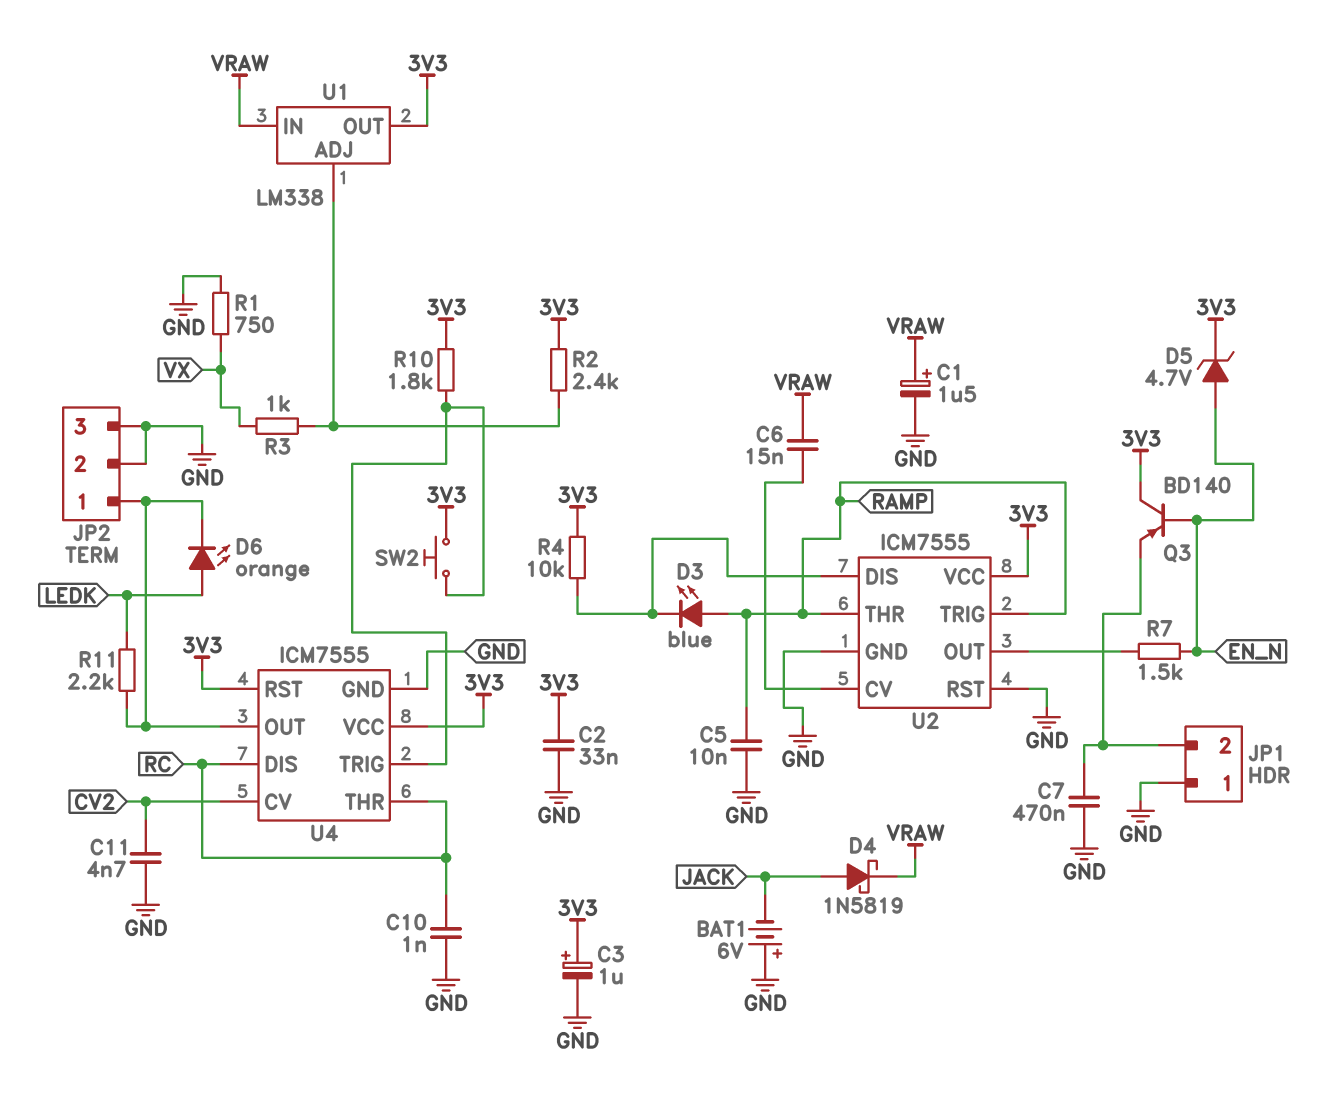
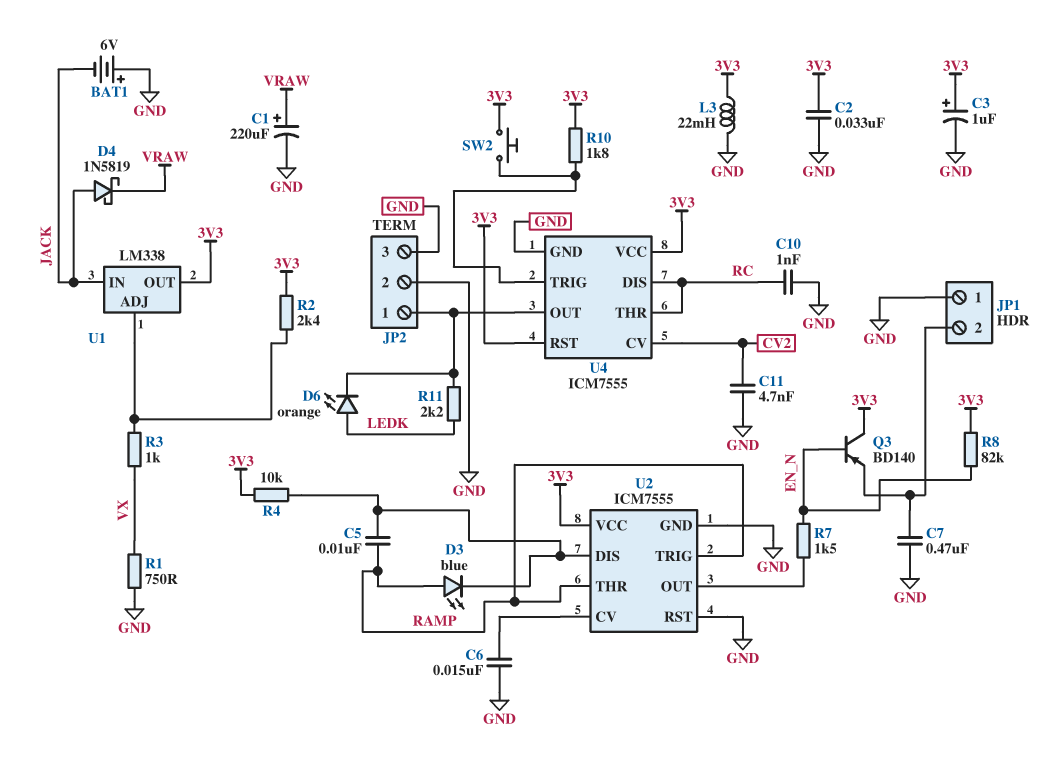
C1: 1.5uF (plus VRAW, minus GND) -> 220uF (plus VRAW, minus GND)
C5: 10nF (GND, RAMP) -> 10nF (RAMP, U2/DIS)
C6: 15nF (U2/CV, VRAW) -> 15nF (GND, U2/CV)
D5: zener 4.7V (A EN_N, K 3V3) -> none
L3: none -> 22mH (3V3, GND)
R8: none -> 82k (3V3, EN_N)
U1 pin IN: VRAW -> JACK

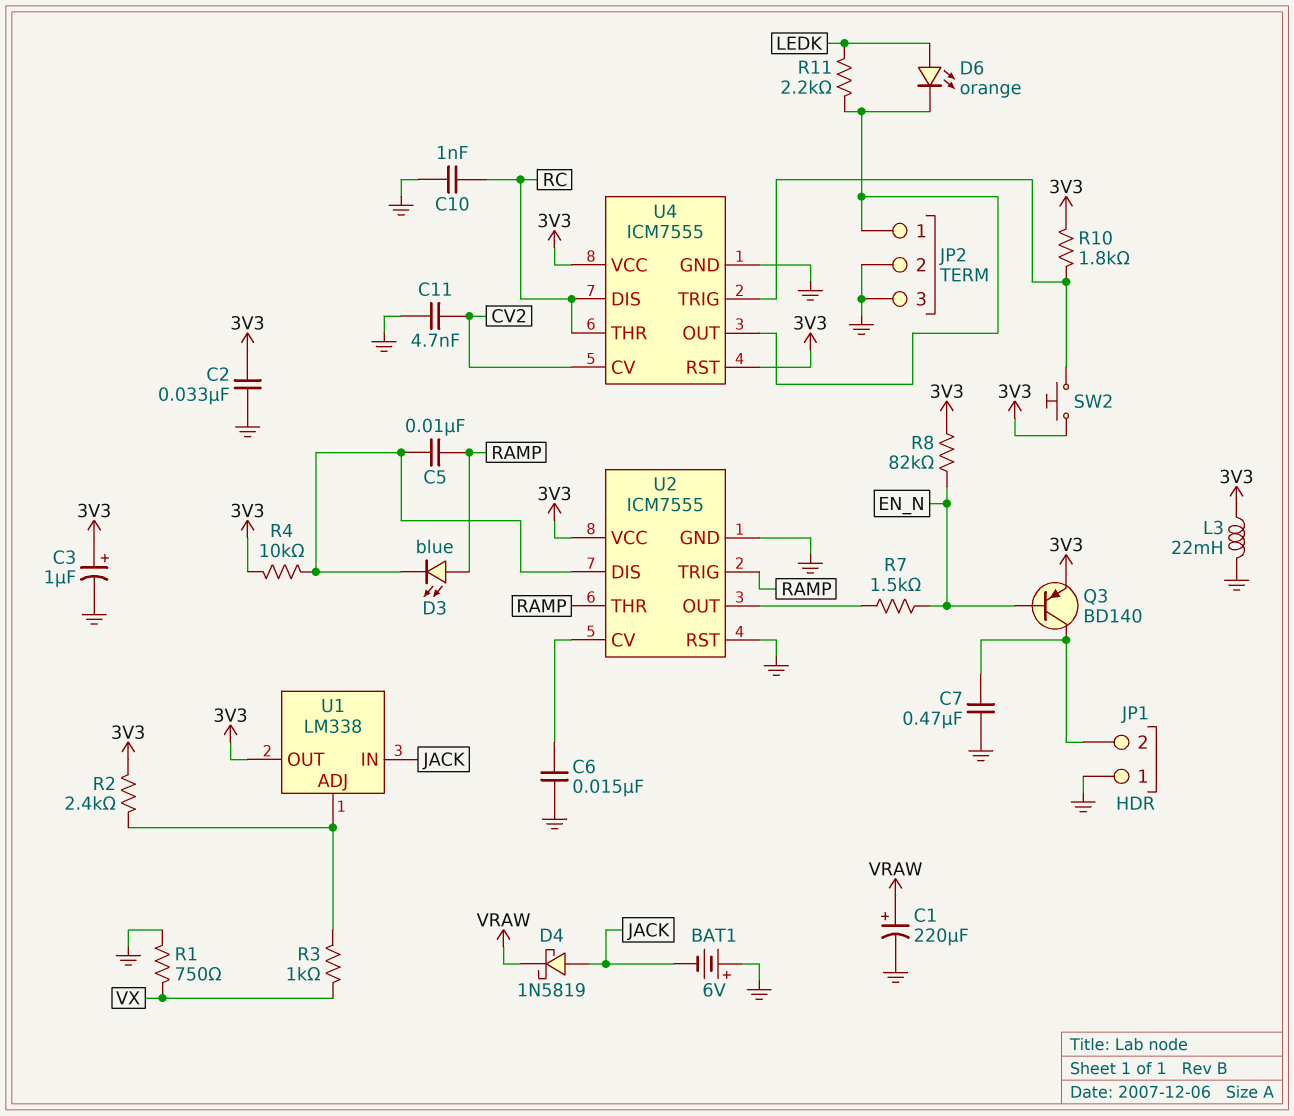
Q3: PNP BD140 (B EN_N, C 3V3, E JP1/2) -> PNP BD140 (B EN_N, C JP1/2, E 3V3)

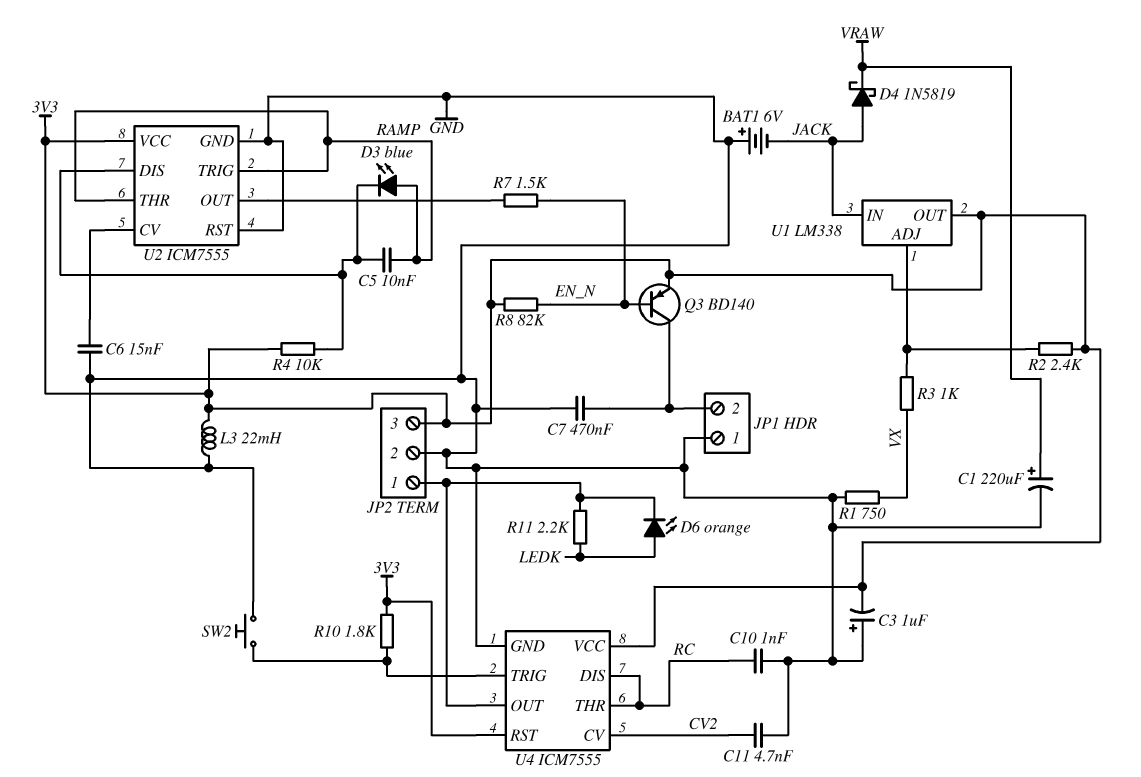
C2: 33nF (3V3, GND) -> none
C3: 1uF (plus 3V3, minus GND) -> 1uF (plus GND, minus 3V3)
JP2 pin 3: GND -> 3V3
SW2: button (3V3, U4/TRIG) -> button (GND, U4/TRIG)

